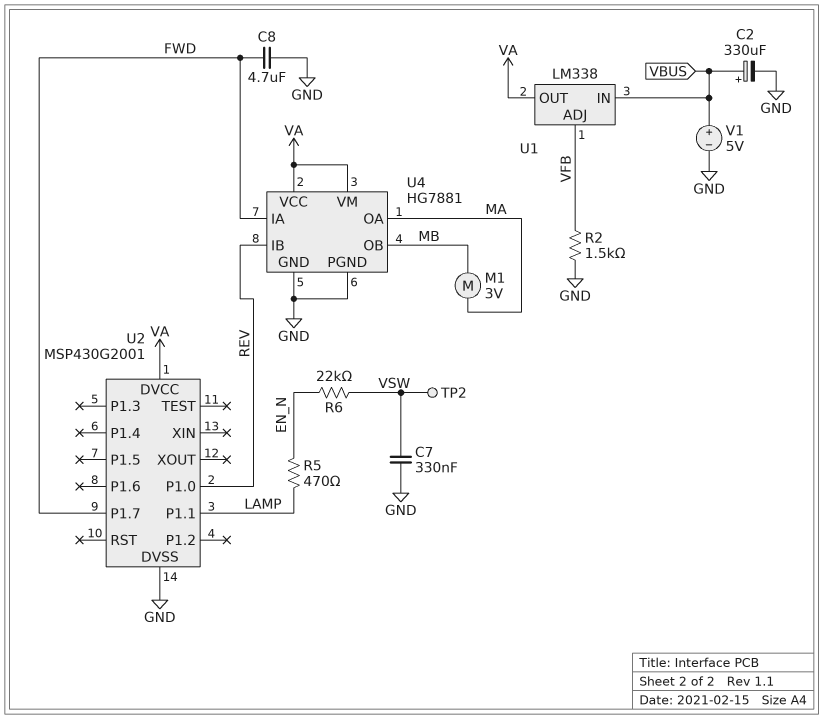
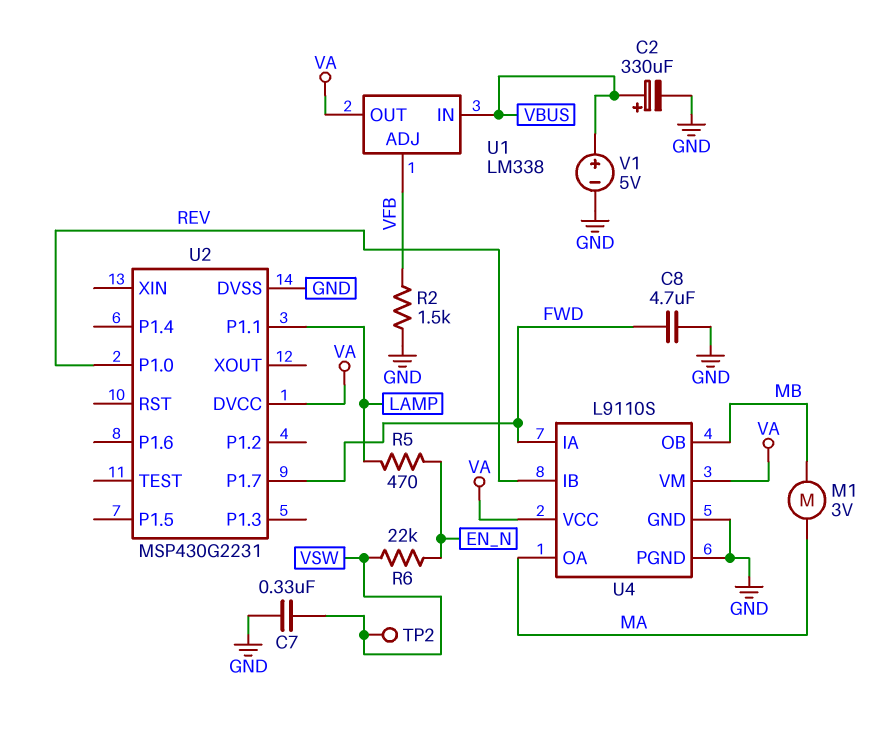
U2: MSP430G2001 -> MSP430G2231
U4: HG7881 -> L9110S

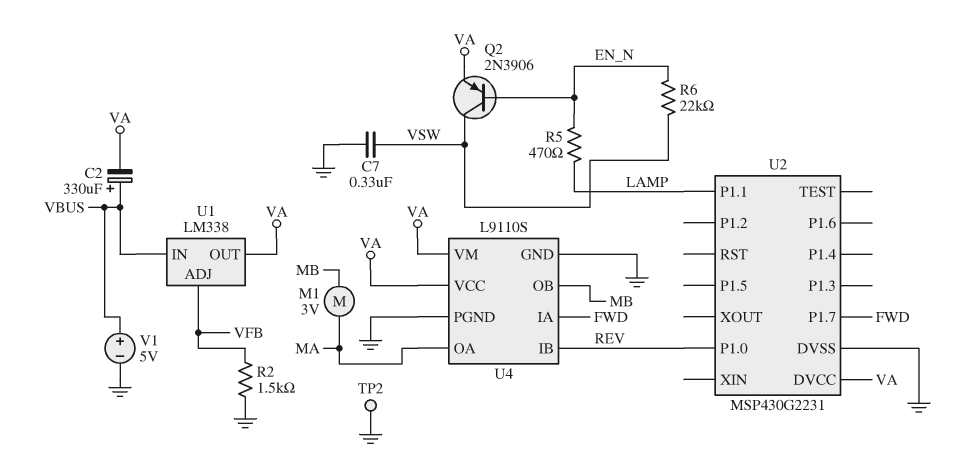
C2: 330uF (plus VBUS, minus GND) -> 330uF (plus VBUS, minus VA)
C8: 4.7uF (FWD, GND) -> none
Q2: none -> PNP 2N3906 (B EN_N, C VSW, E VA)
TP2: test point (VSW) -> test point (GND)

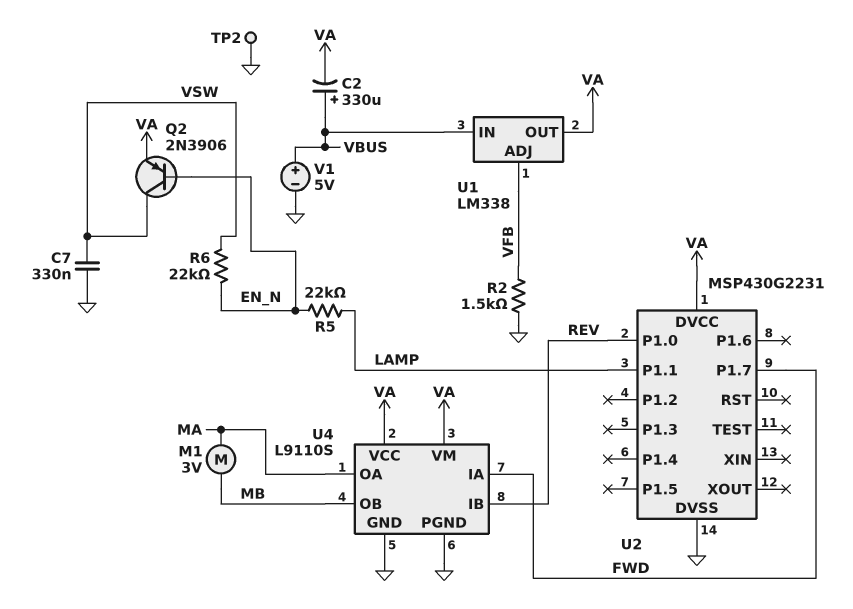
R5: 470 (EN_N, LAMP) -> 22k (EN_N, LAMP)

